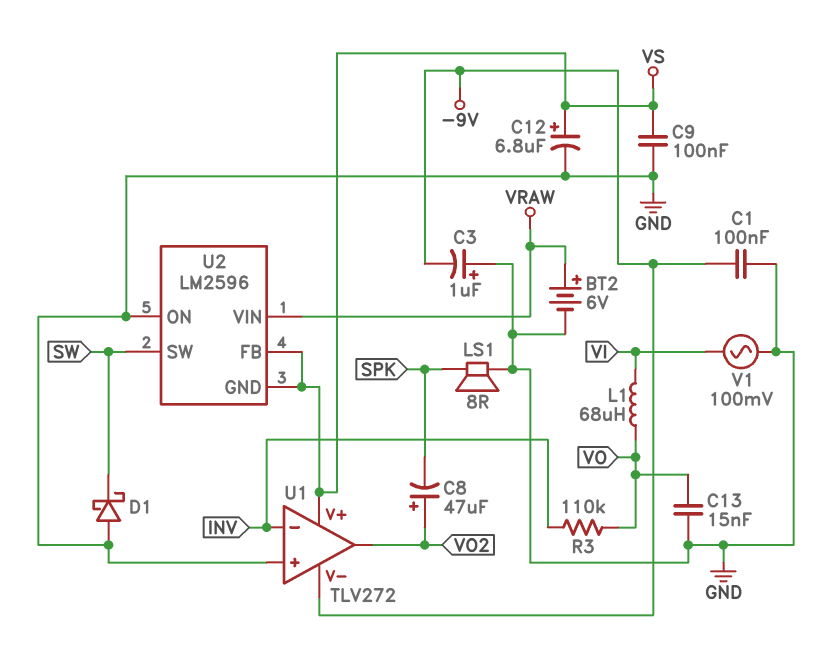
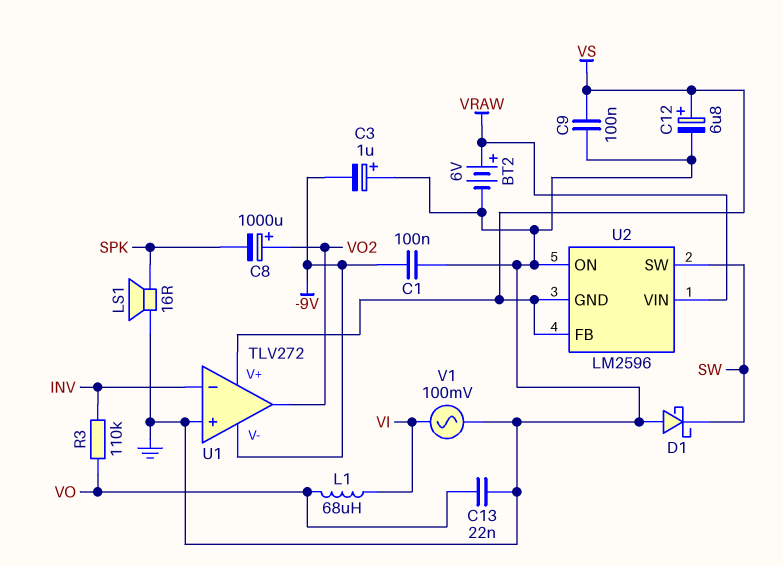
C8: 47uF (plus VO2, minus SPK) -> 1000uF (plus VO2, minus SPK)
C13: 15nF (GND, VO) -> 22nF (GND, VO)
LS1: speaker 8R (GND, SPK) -> speaker 16R (GND, SPK)

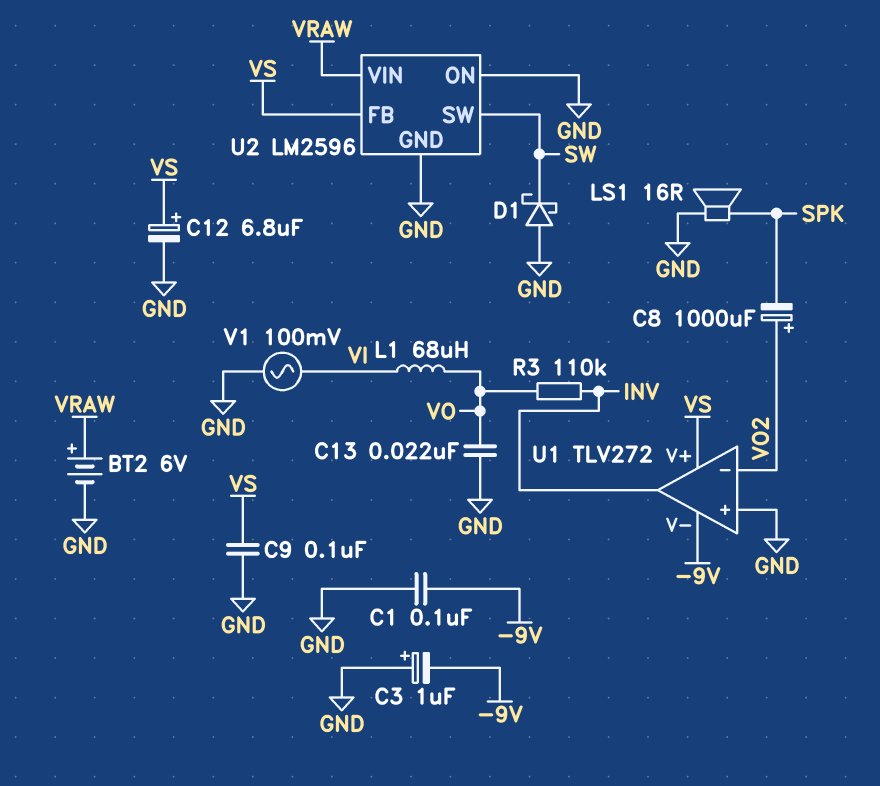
U1 pin in-: INV -> VO2
U1 pin out: VO2 -> INV
U2 pin GND: VS -> GND

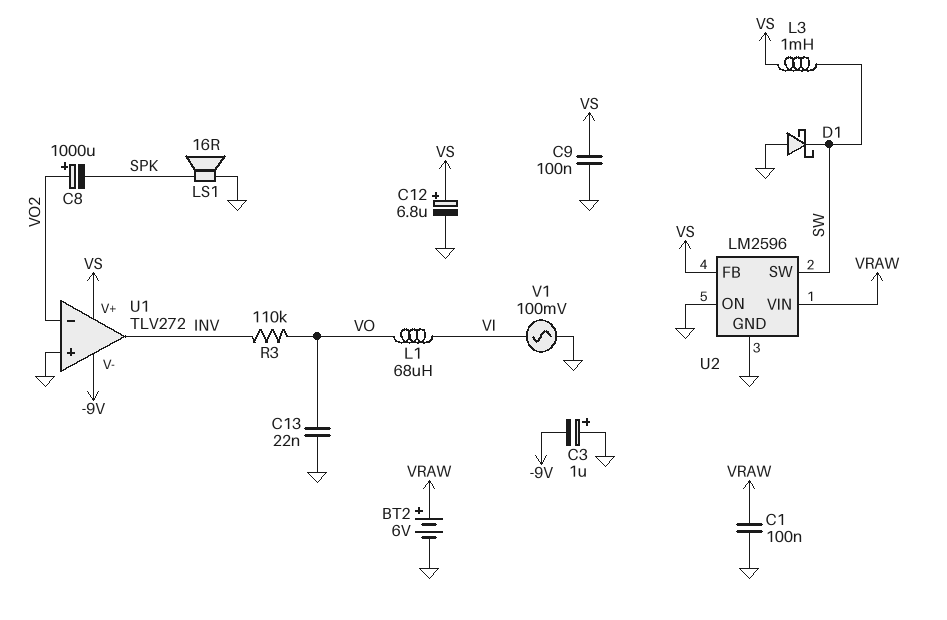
C1: 100nF (-9V, GND) -> 100nF (GND, VRAW)
L3: none -> 1mH (SW, VS)

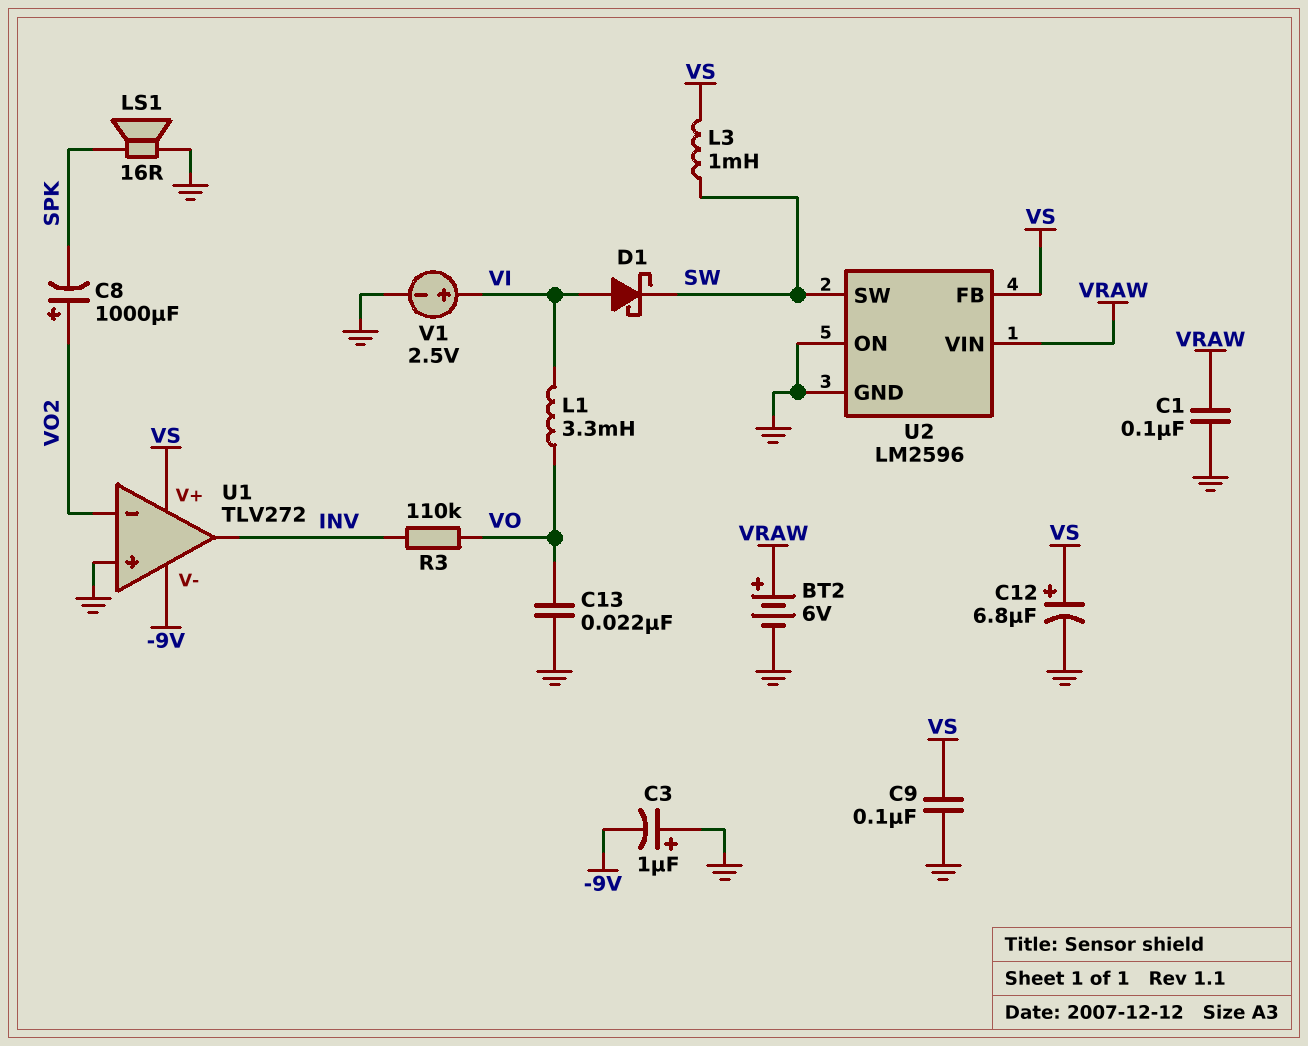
D1: schottky (A GND, K SW) -> schottky (A VI, K SW)
L1: 68uH (VI, VO) -> 3.3mH (VI, VO)
V1: AC 100mV (GND, VI) -> 2.5V (plus VI, minus GND)

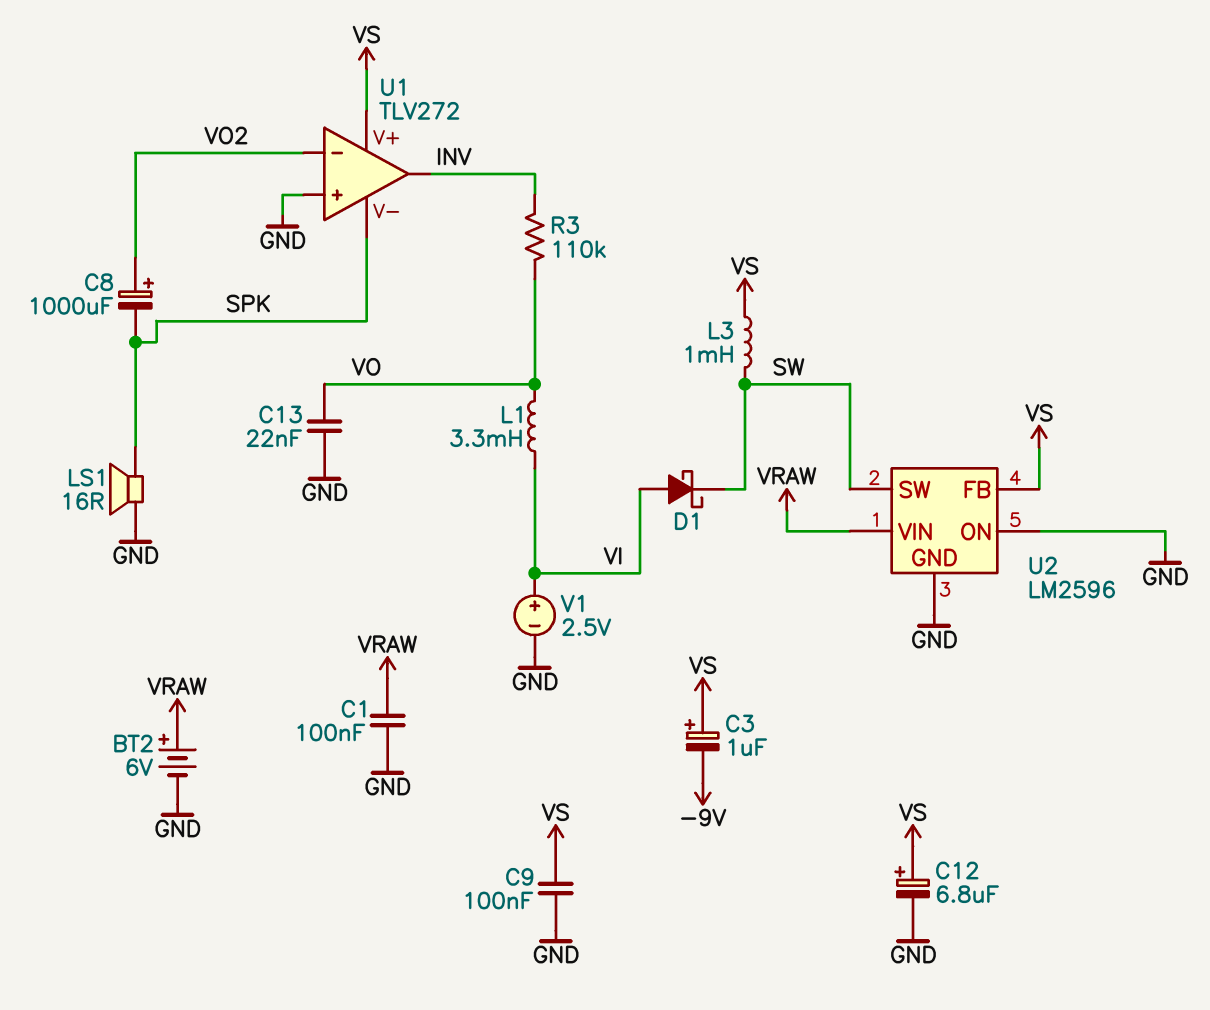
C3: 1uF (plus GND, minus -9V) -> 1uF (plus VS, minus -9V)
U1 pin V-: -9V -> SPK

